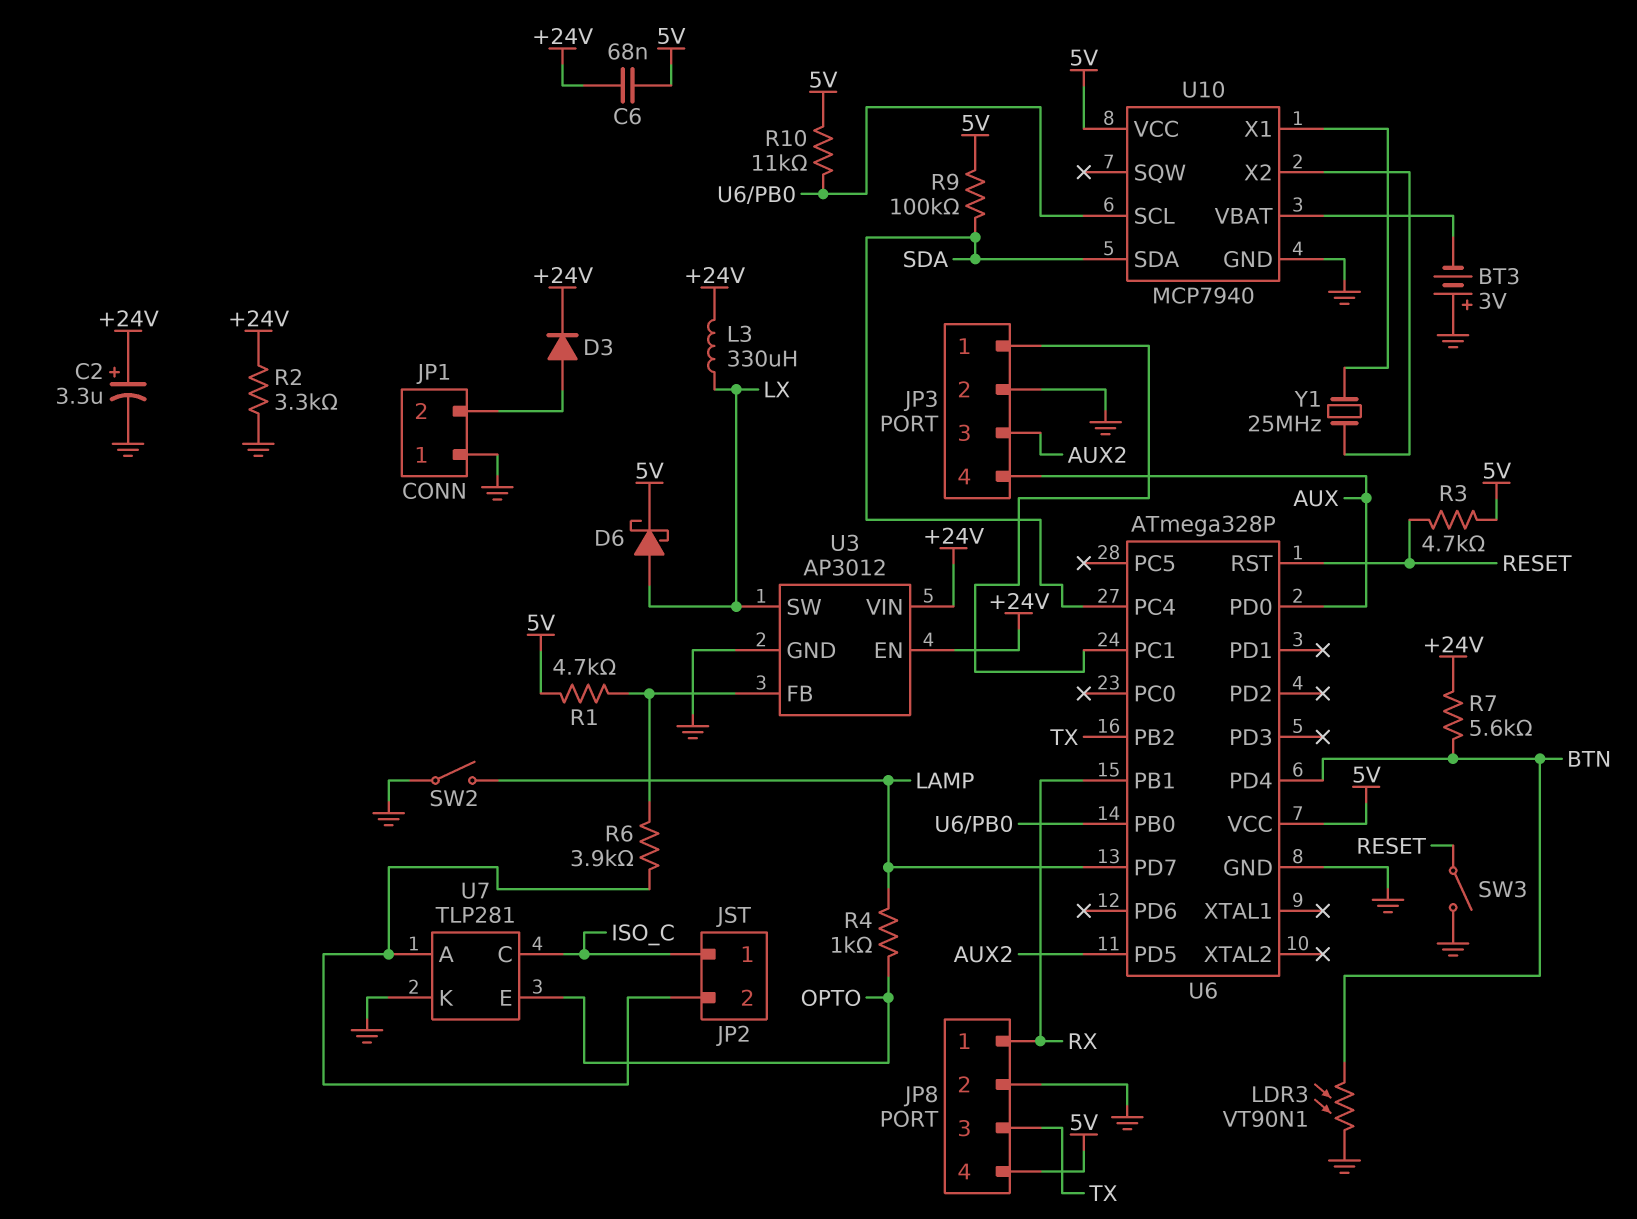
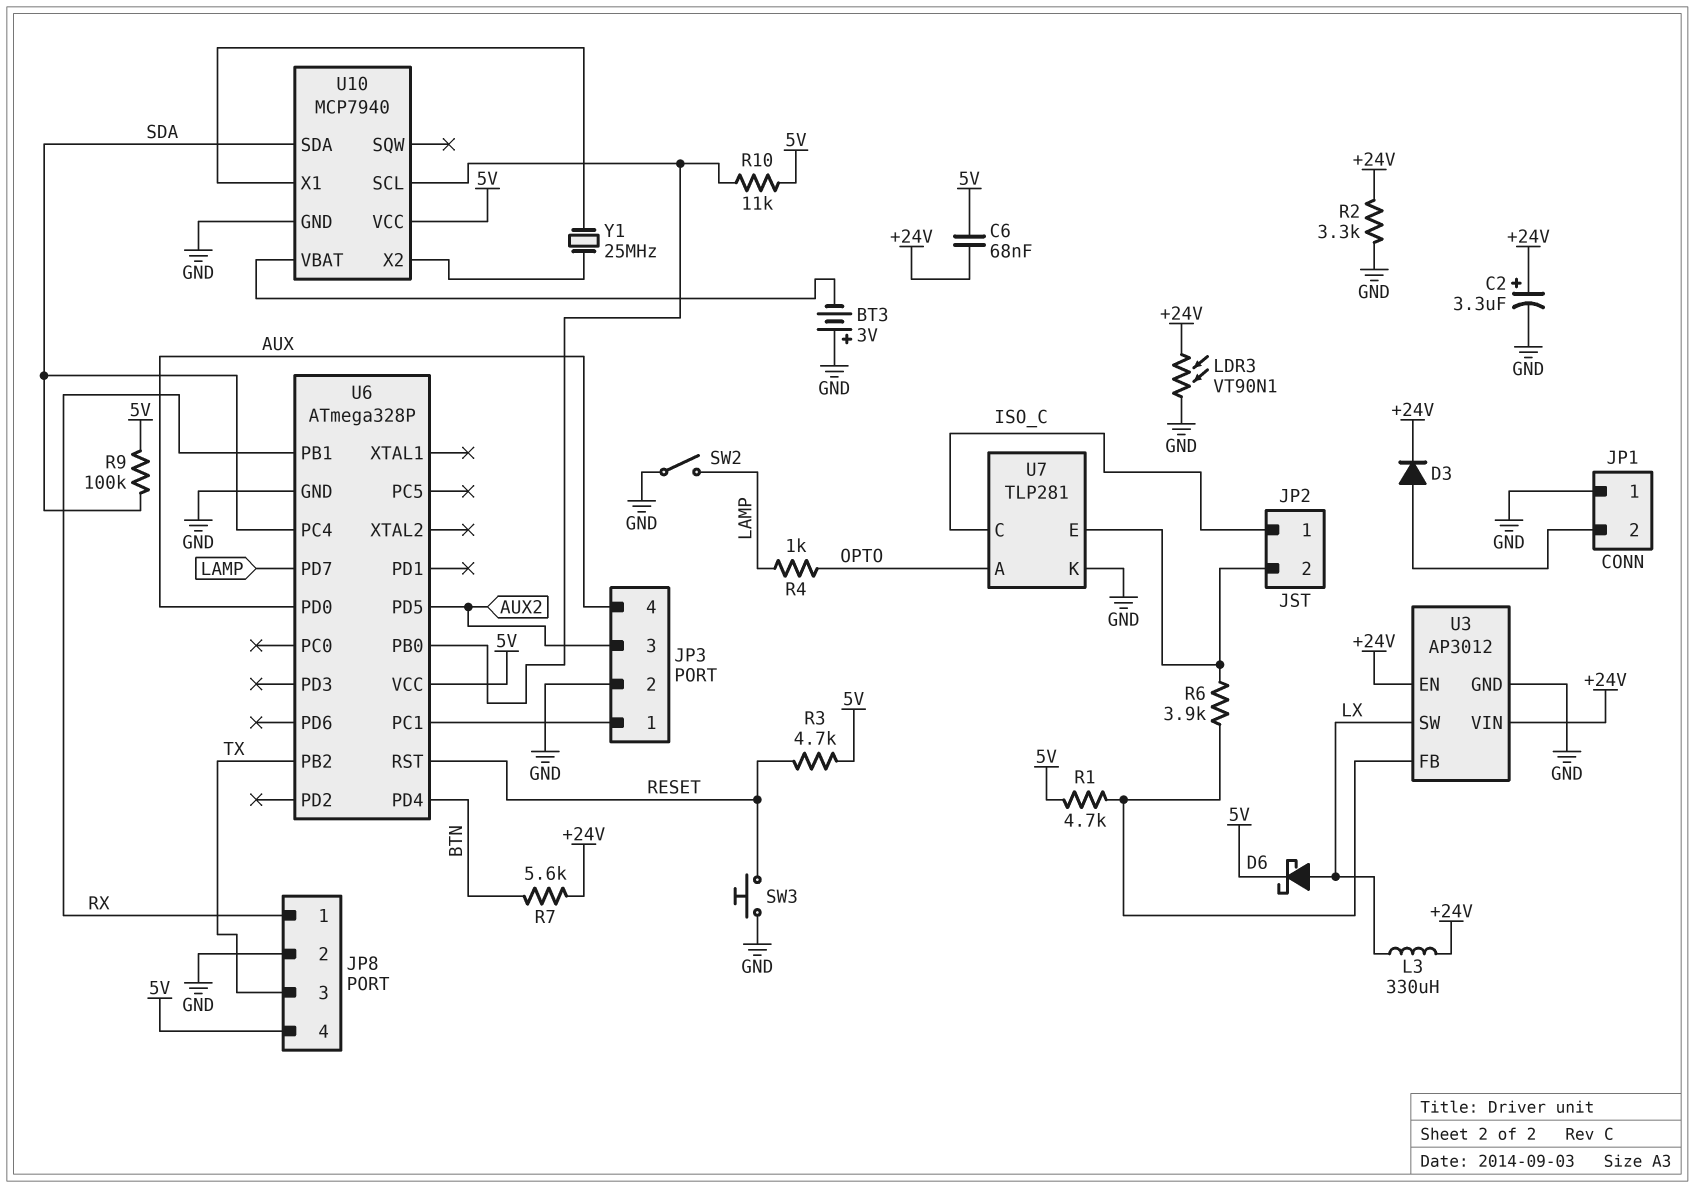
LDR3: VT90N1 (BTN, GND) -> VT90N1 (+24V, GND)
SW3: switch (GND, RESET) -> button (GND, RESET)
U7 pin A: JP2/2 -> OPTO
U7 pin E: OPTO -> JP2/2

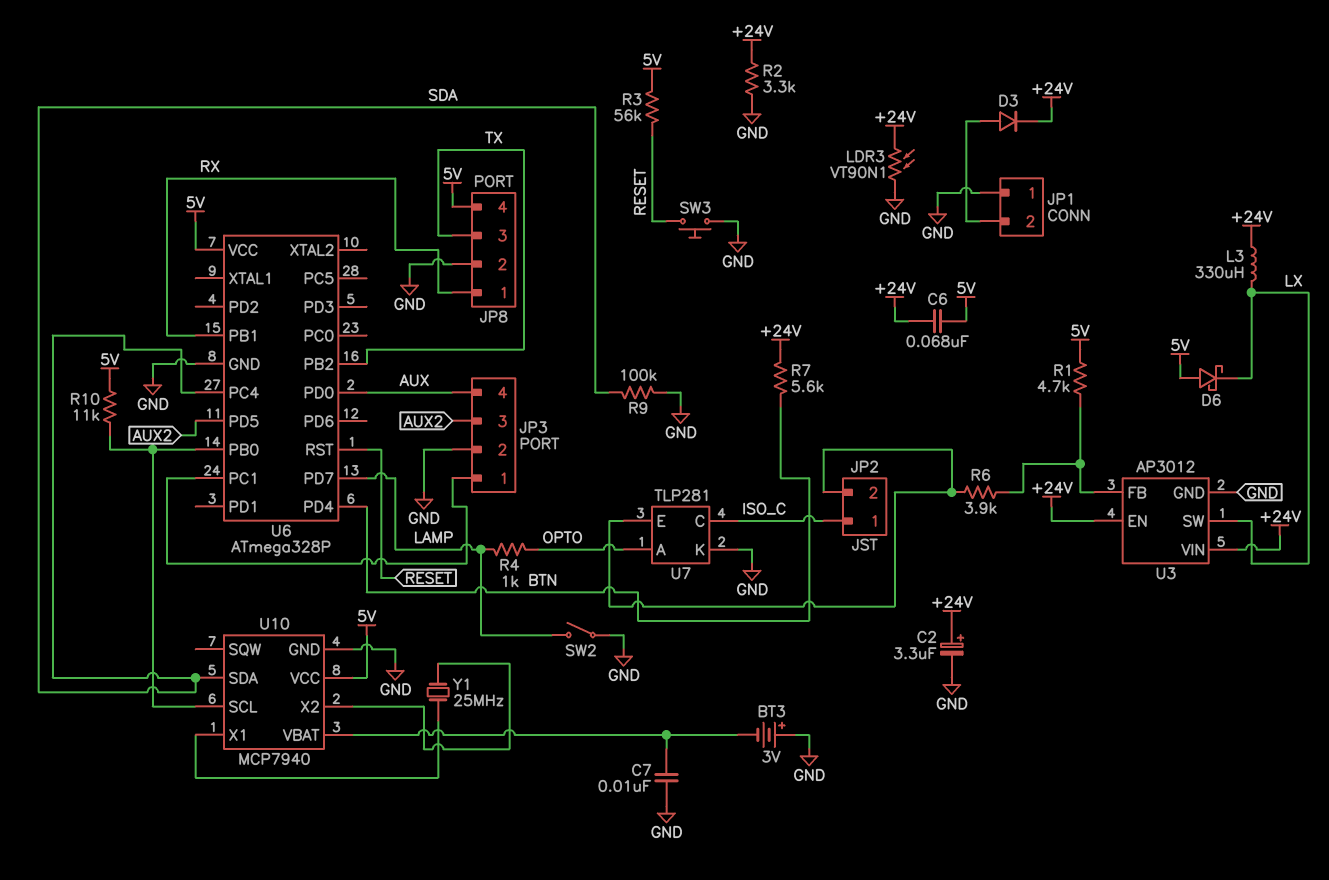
C7: none -> 10nF (GND, U10/VBAT)
D6: schottky (A LX, K 5V) -> schottky (A 5V, K LX)
R3: 4.7k (5V, RESET) -> 56k (5V, RESET)
R9: 100k (5V, SDA) -> 100k (GND, SDA)

